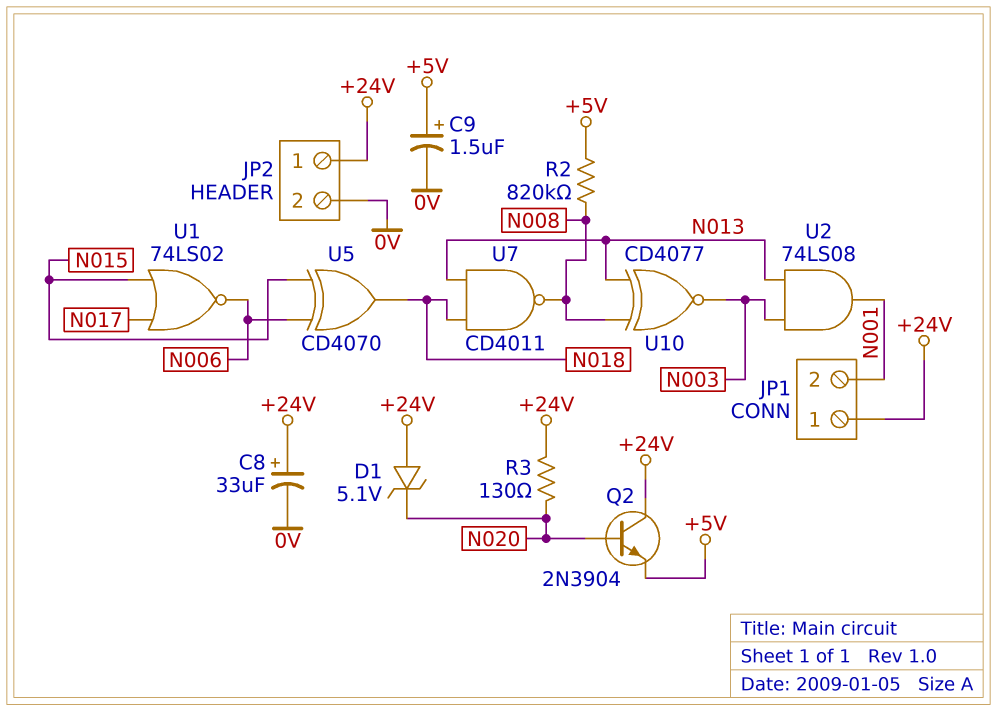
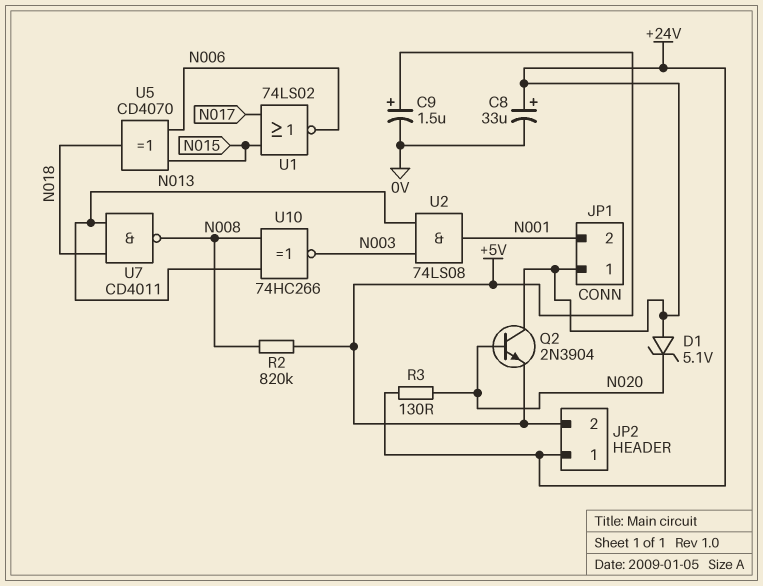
JP2 pin 2: 0V -> +5V
U10: XNOR CD4077 (in N008, in N013, out N003) -> XNOR 74HC266 (in N008, in N013, out N003)

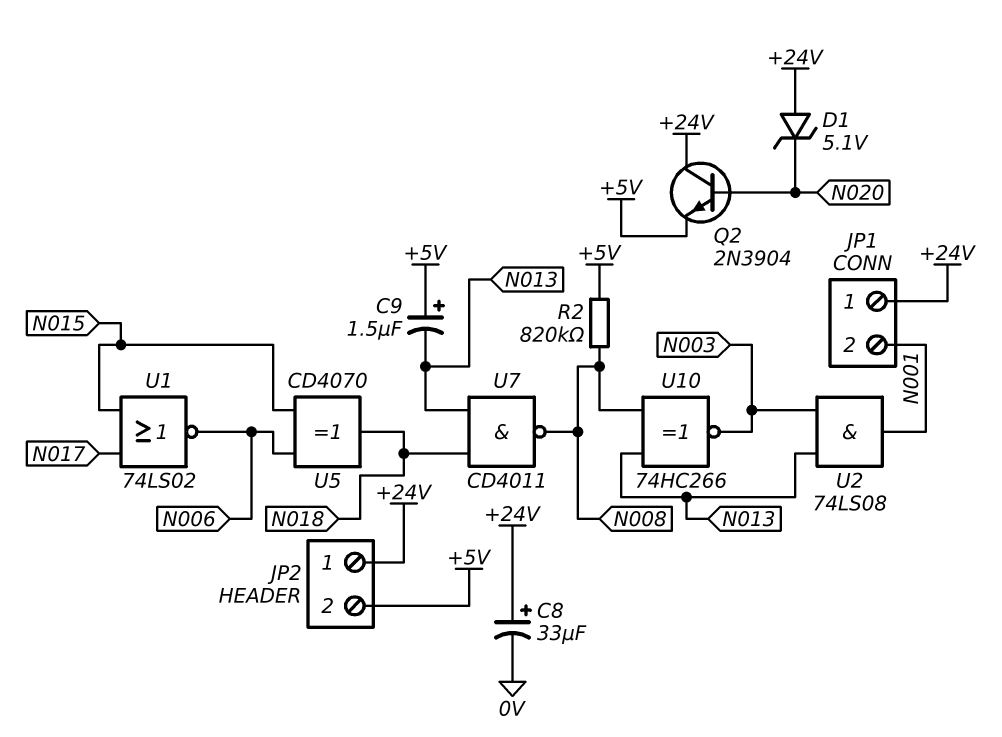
C9: 1.5uF (plus +5V, minus 0V) -> 1.5uF (plus +5V, minus N013)
R3: 130 (+24V, N020) -> none

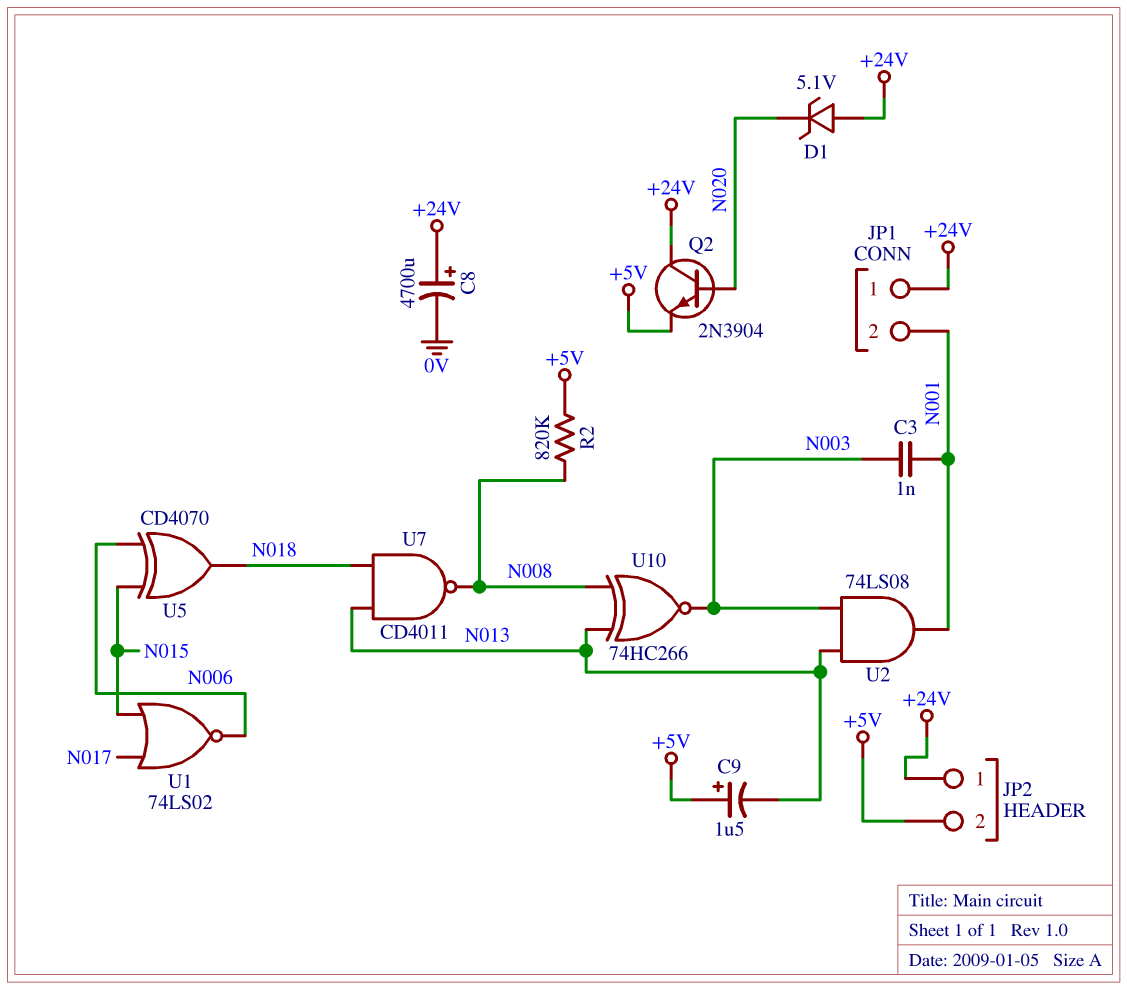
C3: none -> 1nF (N001, N003)
C8: 33uF (plus +24V, minus 0V) -> 4700uF (plus +24V, minus 0V)

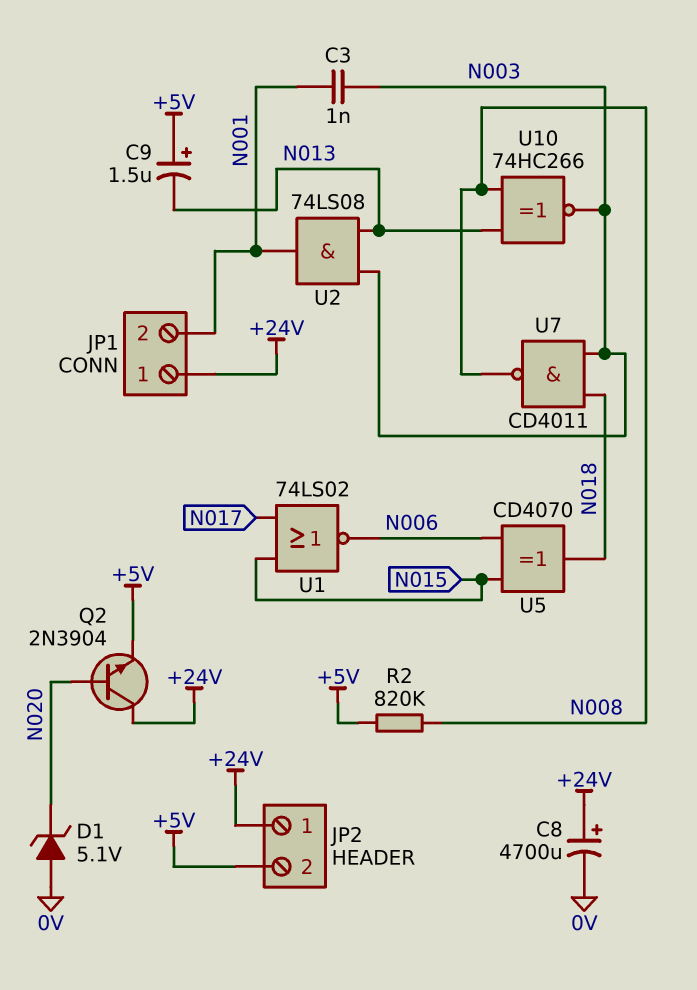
D1: zener 5.1V (A +24V, K N020) -> zener 5.1V (A 0V, K N020)
U7: NAND CD4011 (in N013, in N018, out N008) -> NAND CD4011 (in N003, in N018, out N008)

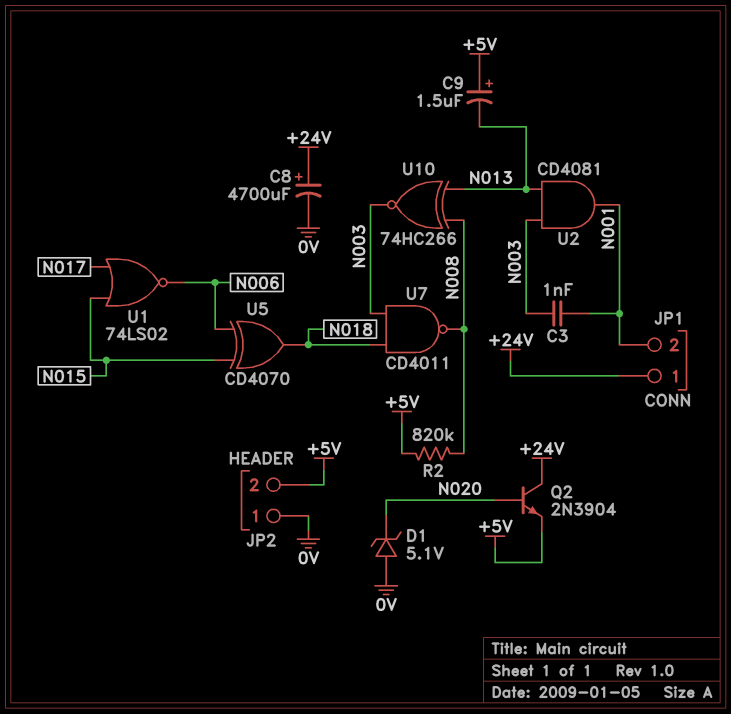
JP2 pin 1: +24V -> 0V
U2: AND 74LS08 (in N003, in N013, out N001) -> AND CD4081 (in N003, in N013, out N001)

